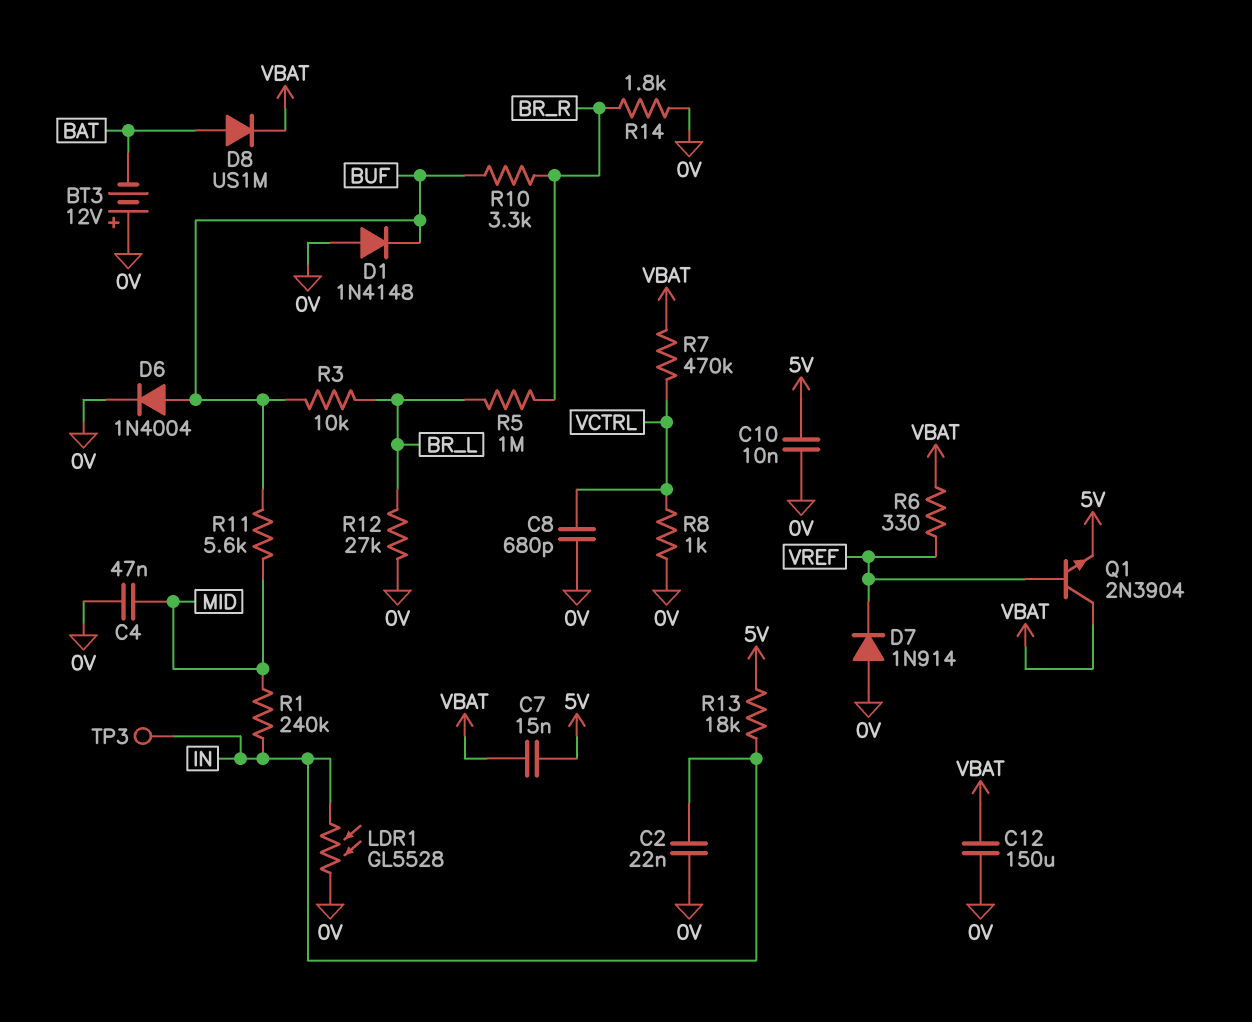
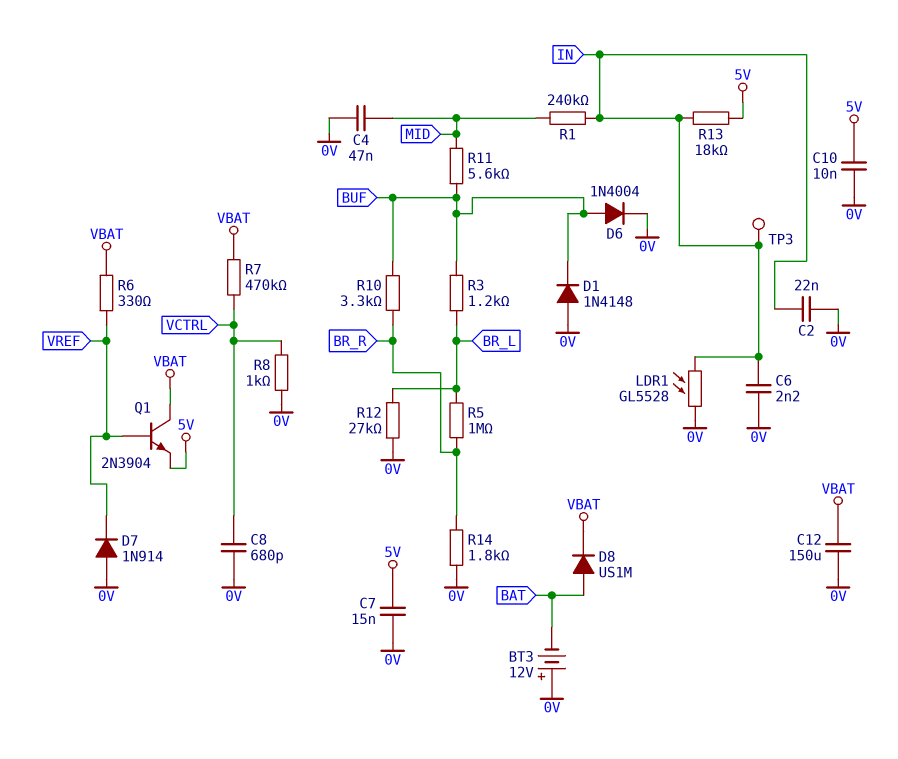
C6: none -> 2.2nF (0V, IN)
C7: 15nF (5V, VBAT) -> 15nF (0V, 5V)
R3: 10k (BR_L, BUF) -> 1.2k (BR_L, BUF)

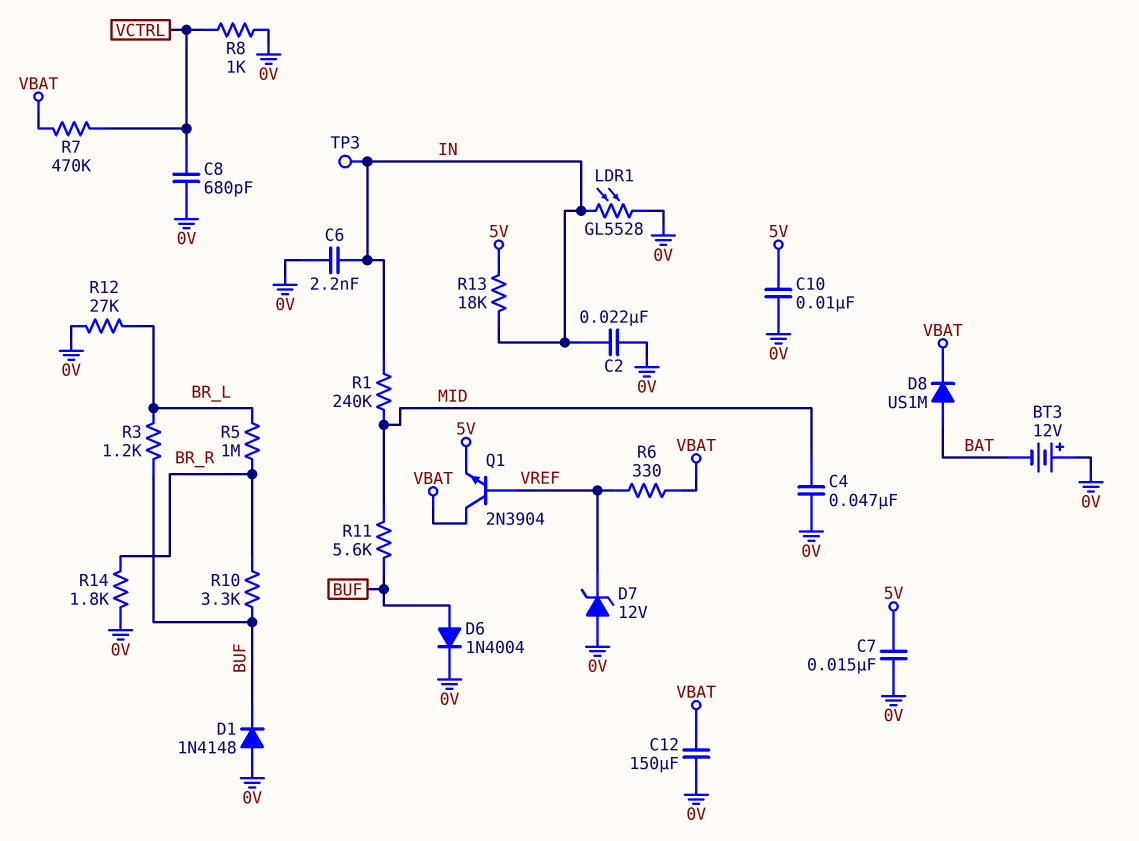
D7: diode 1N914 (A 0V, K VREF) -> zener 12V (A 0V, K VREF)

